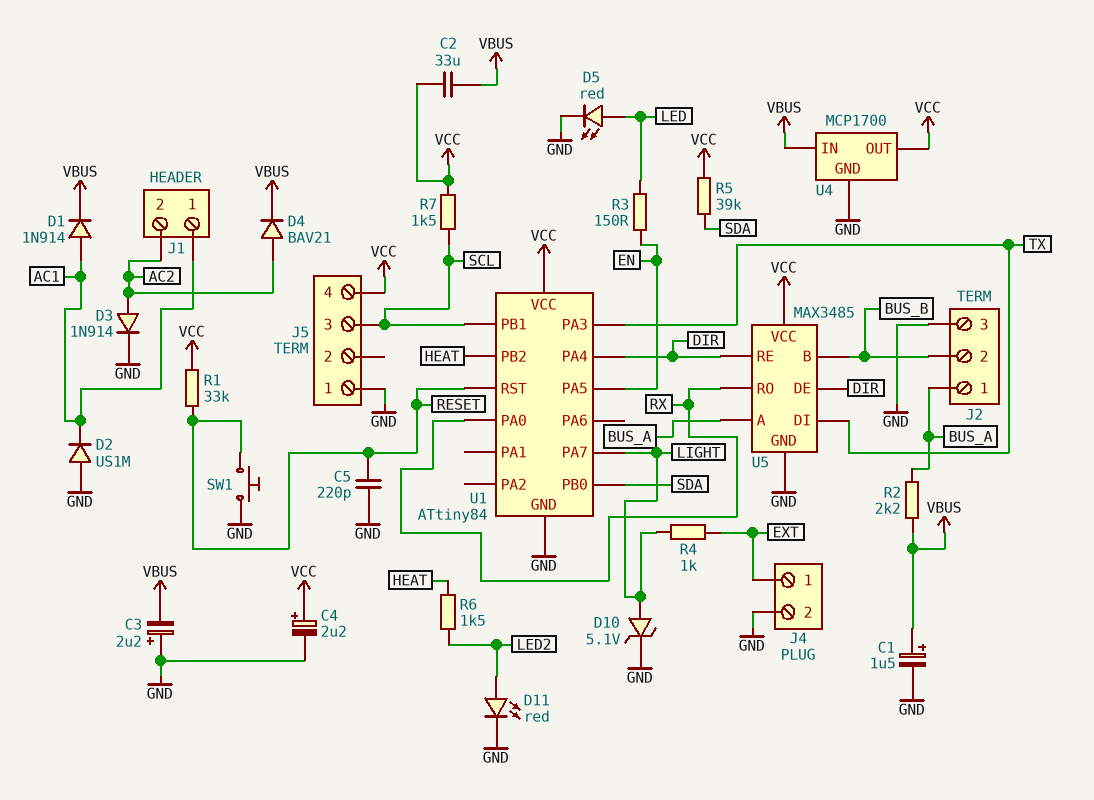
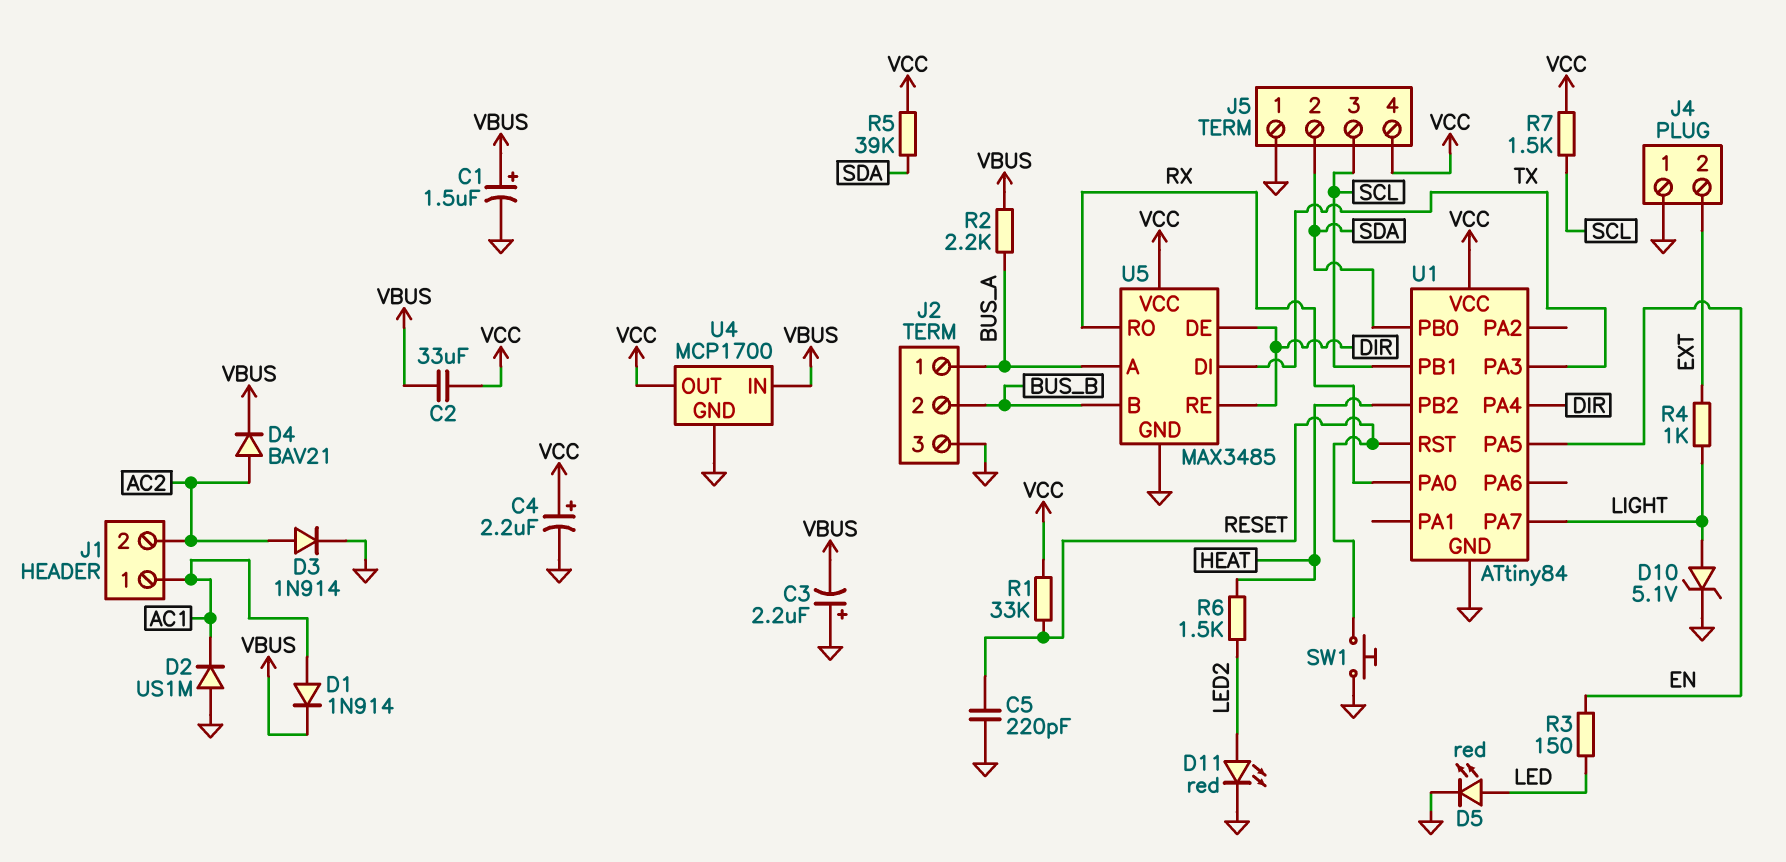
J4 pin 1: EXT -> GND
J4 pin 2: GND -> EXT
J5 pin 2: none -> SDA

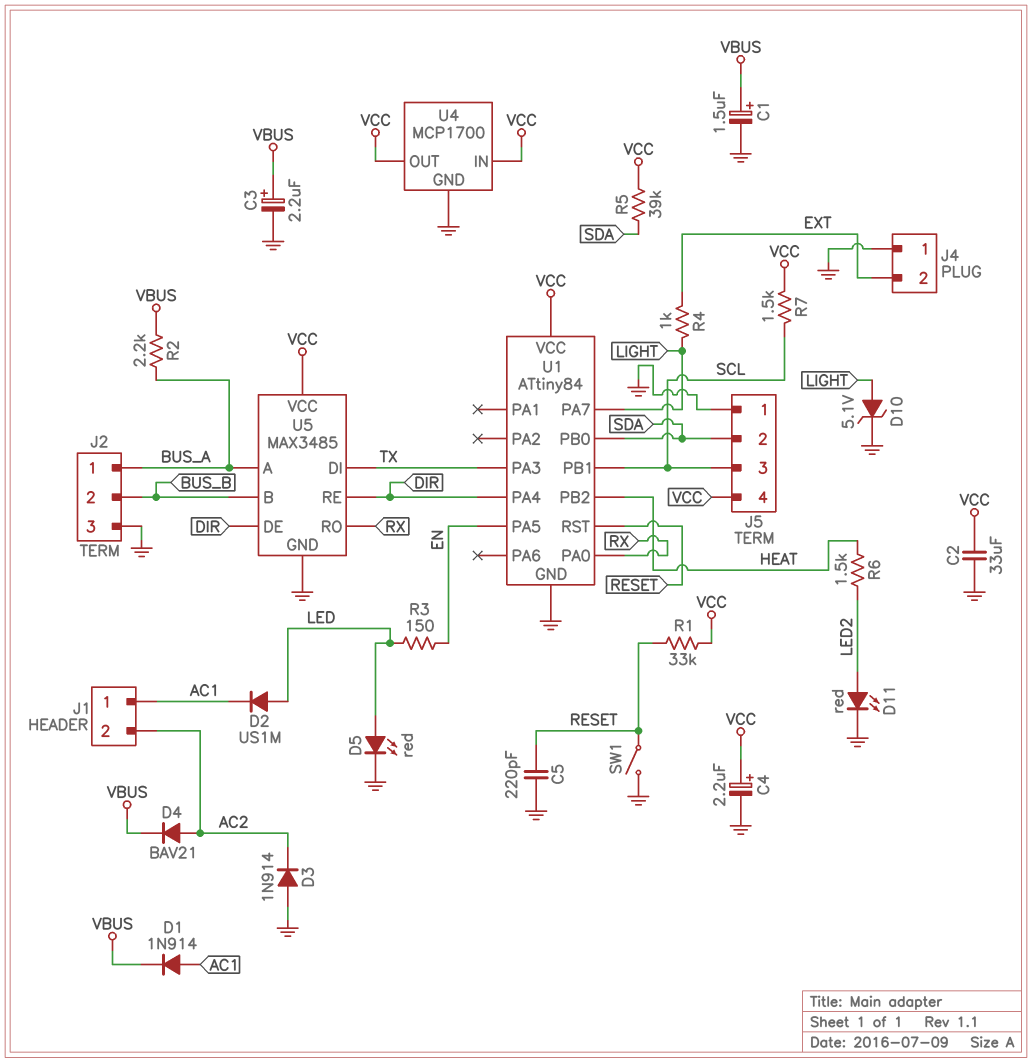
C2: 33uF (VBUS, VCC) -> 33uF (GND, VCC)
C3: 2.2uF (plus GND, minus VBUS) -> 2.2uF (plus VBUS, minus GND)
D2: diode US1M (A GND, K AC1) -> diode US1M (A LED, K AC1)
D3: diode 1N914 (A AC2, K GND) -> diode 1N914 (A GND, K AC2)
SW1: button (GND, RESET) -> switch (GND, RESET)
U4 pin IN: VBUS -> VCC

